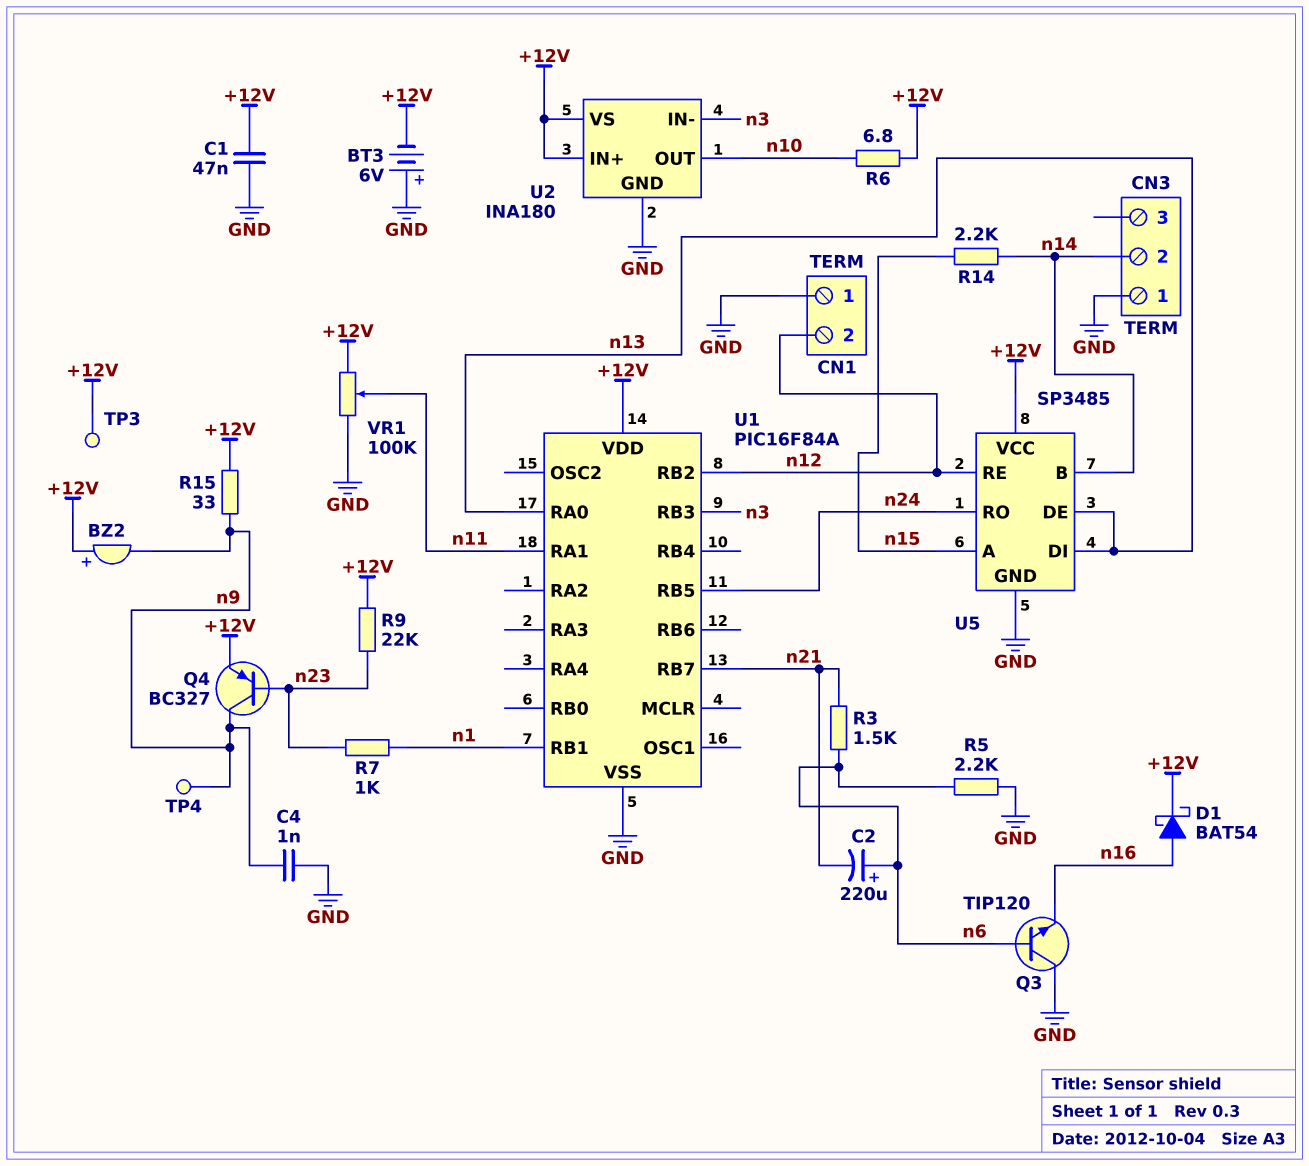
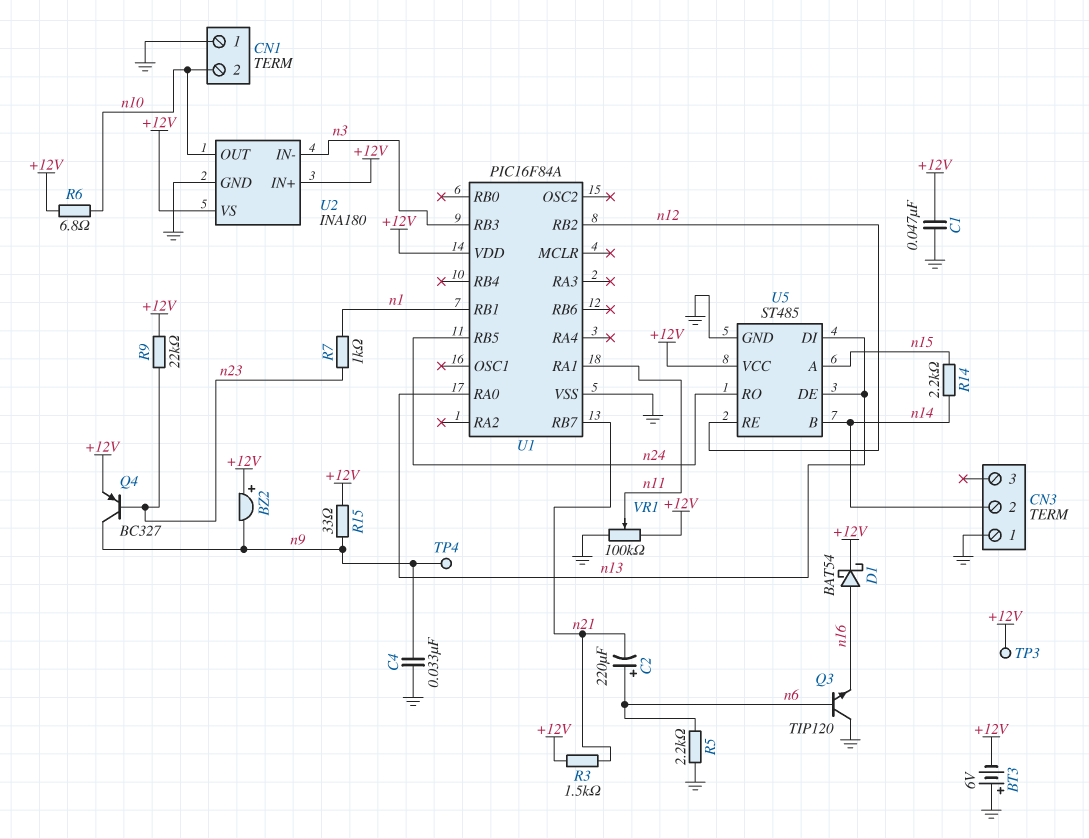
C4: 1nF (GND, n9) -> 33nF (GND, n9)
CN1 pin 2: n12 -> n10
R3: 1.5k (n6, n21) -> 1.5k (+12V, n21)
U5: SP3485 -> ST485

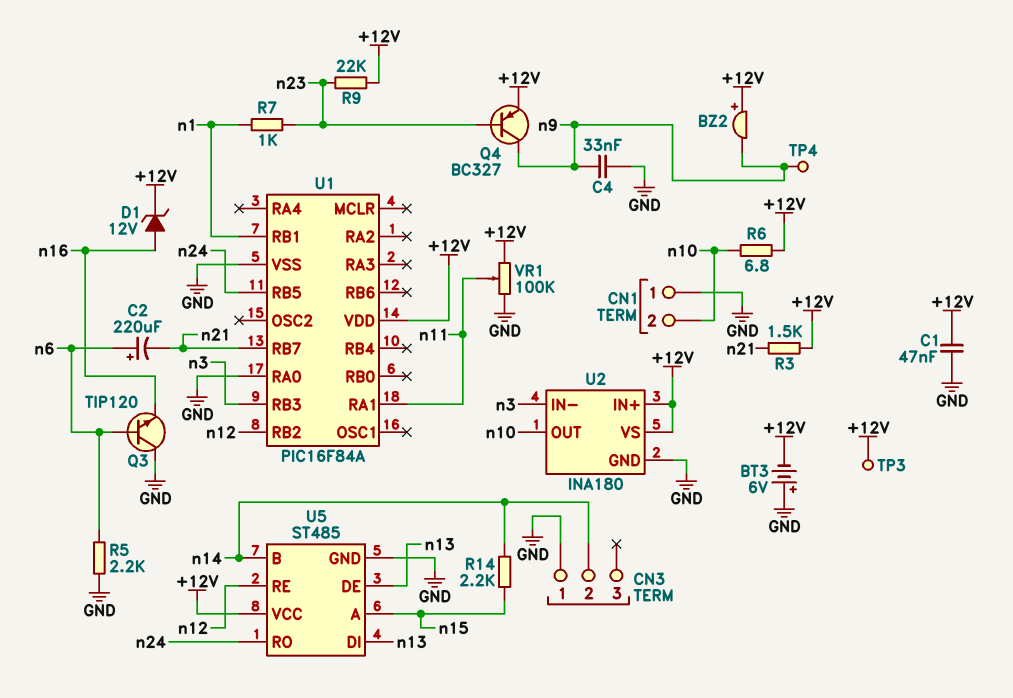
D1: schottky BAT54 (A n16, K +12V) -> zener 12V (A n16, K +12V)
R15: 33 (+12V, n9) -> none
U1 pin RA0: n13 -> GND

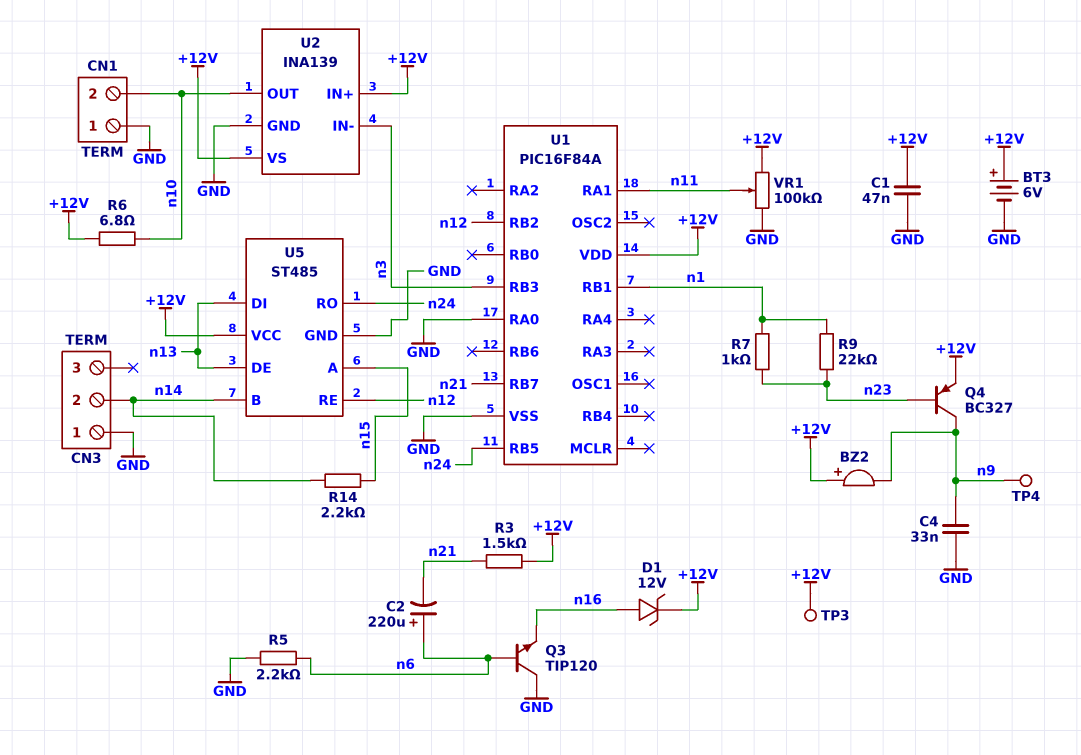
BT3: 6V (plus GND, minus +12V) -> 6V (plus +12V, minus GND)
R9: 22k (+12V, n23) -> 22k (n1, n23)
U2: INA180 -> INA139

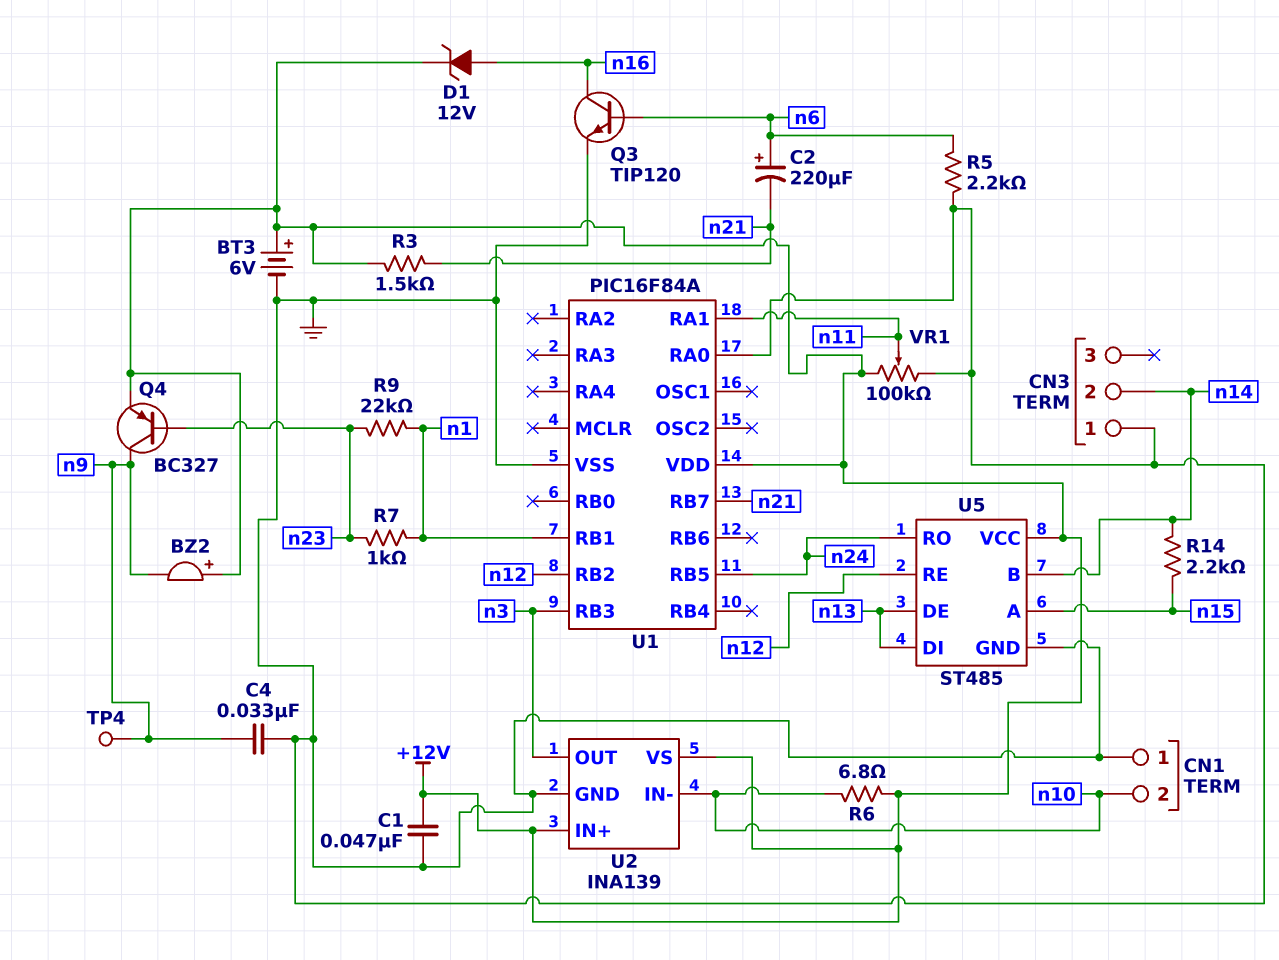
Q3: NPN TIP120 (B n6, C GND, E n16) -> NPN TIP120 (B n6, C n16, E GND)
TP3: test point (+12V) -> none
U2 pin IN-: n3 -> n10
U2 pin OUT: n10 -> n3

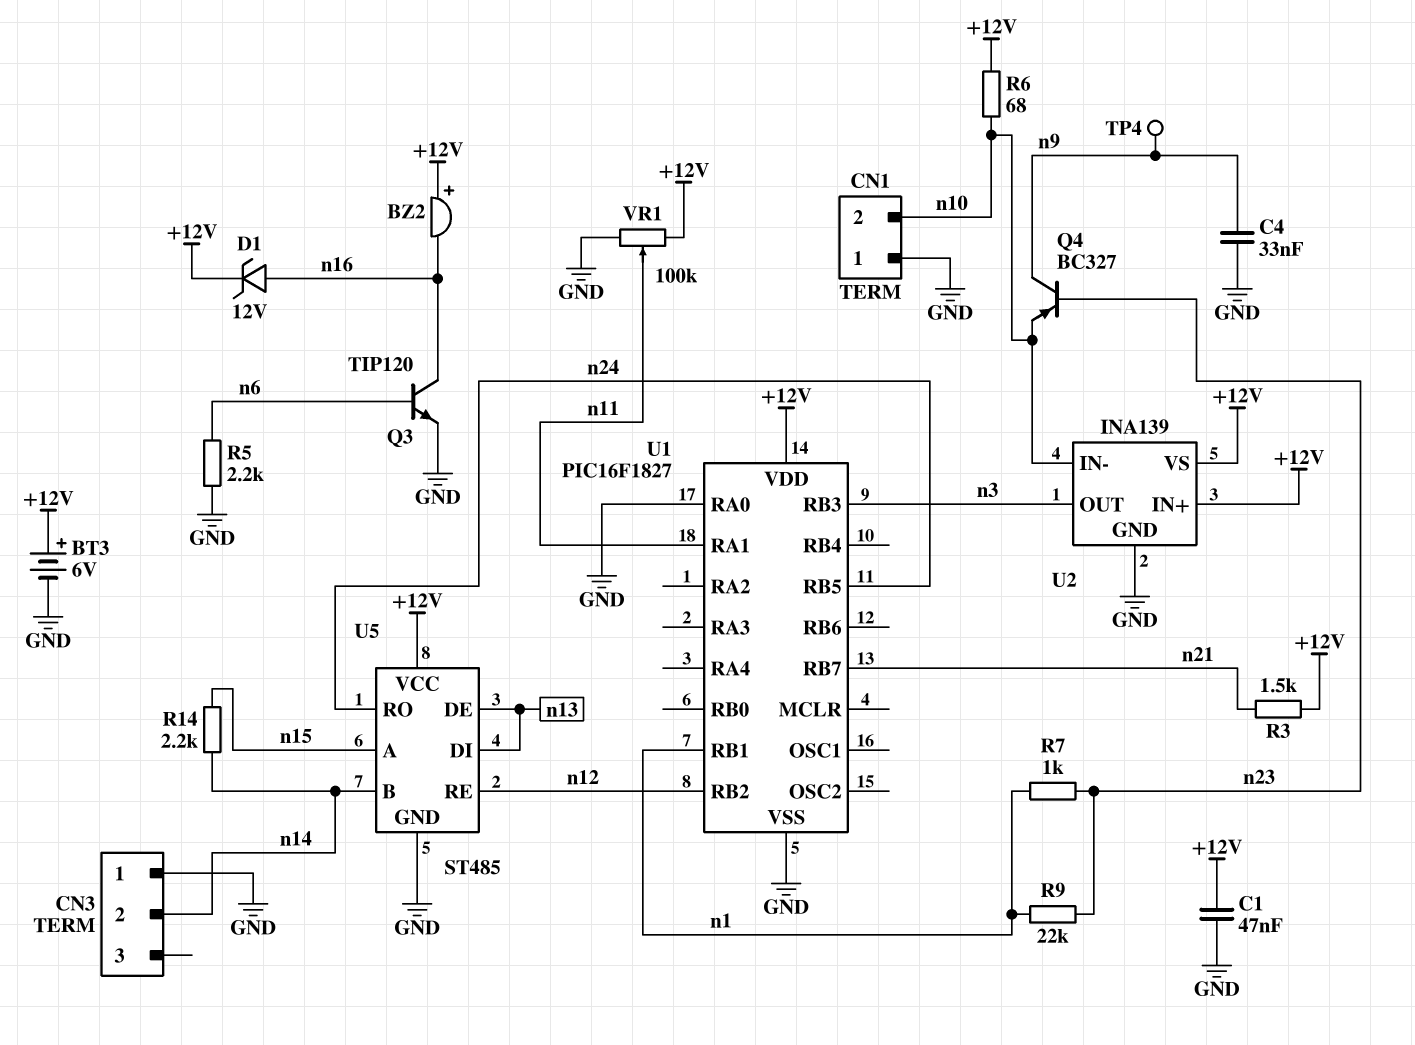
BZ2: buzzer (plus +12V, minus n9) -> buzzer (plus +12V, minus n16)
C2: 220uF (plus n6, minus n21) -> none
Q4: PNP BC327 (B n23, C n9, E +12V) -> PNP BC327 (B n23, C n9, E n10)
R6: 6.8 (+12V, n10) -> 68 (+12V, n10)
U1: PIC16F84A -> PIC16F1827

